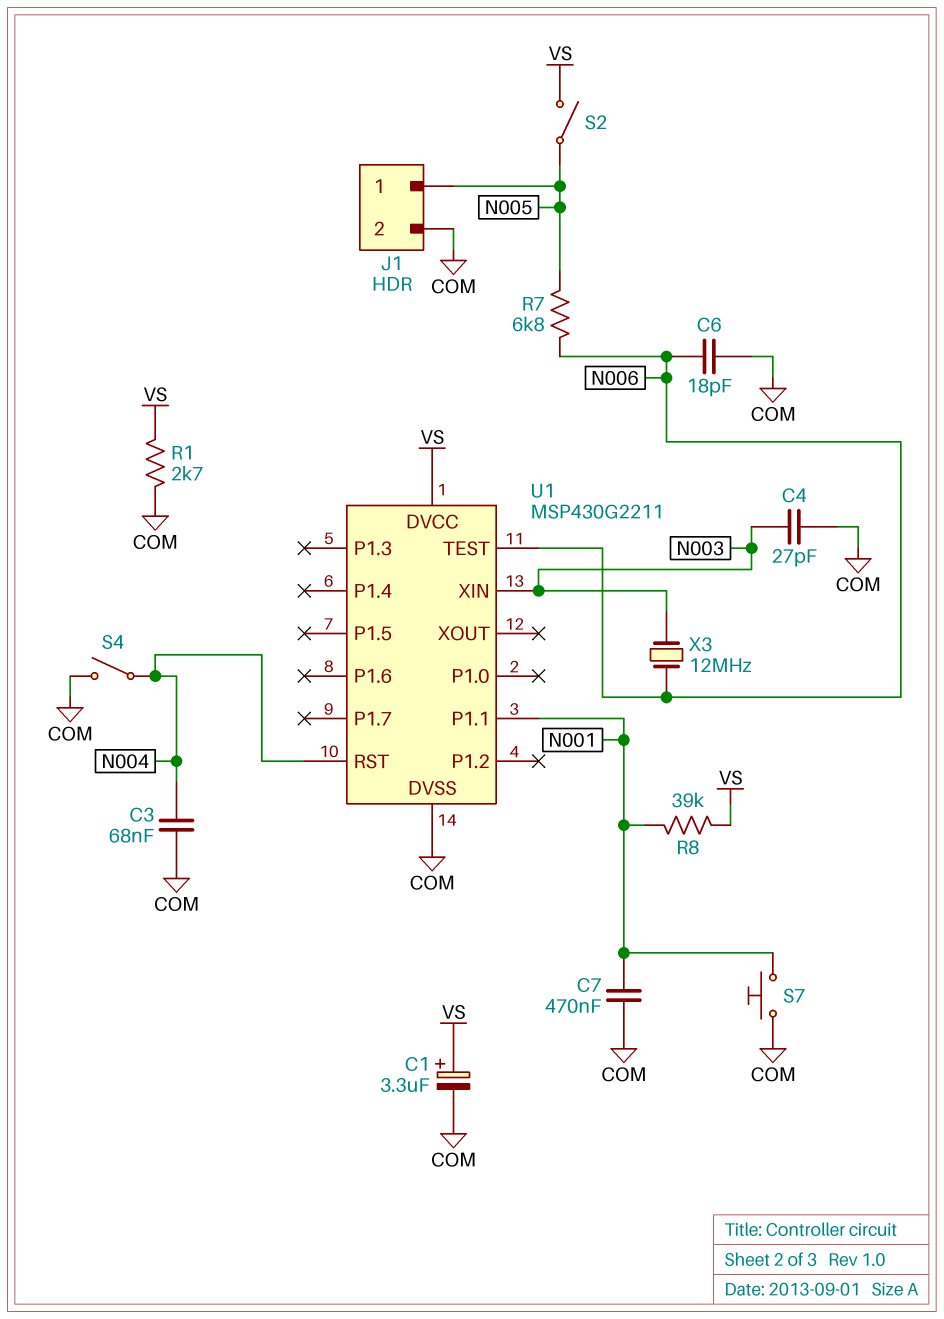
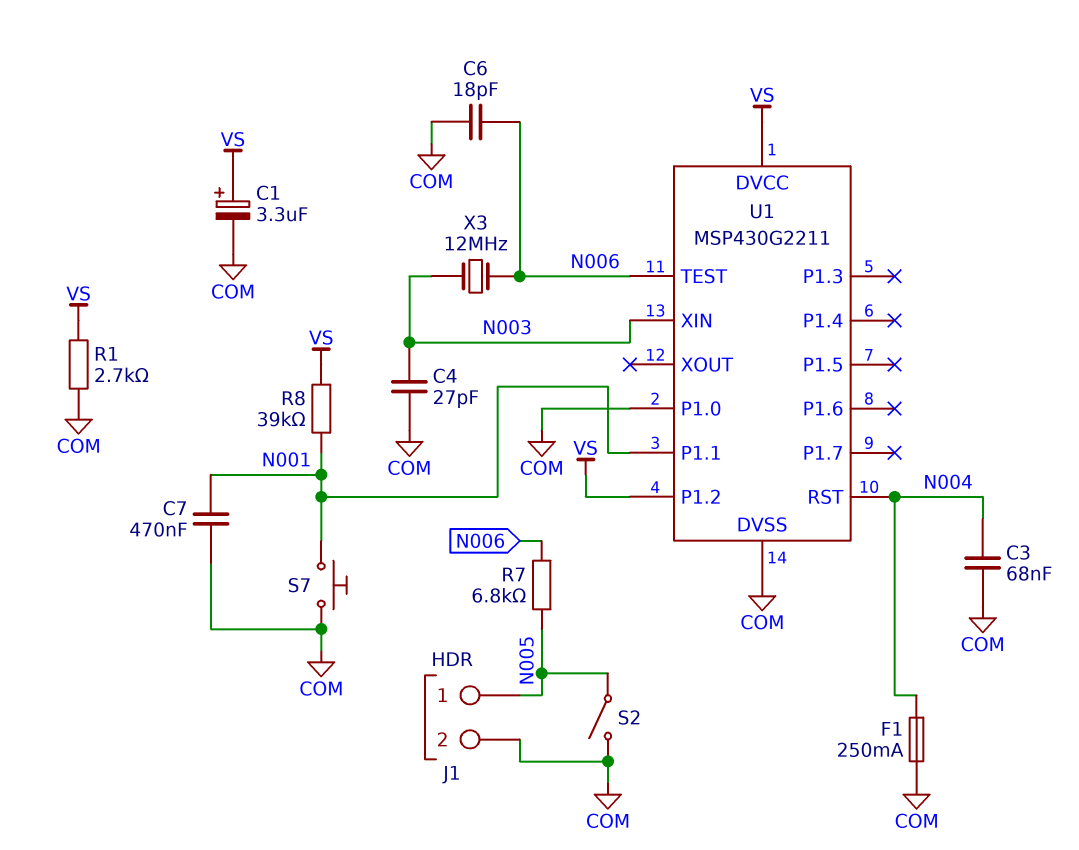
F1: none -> 250mA (COM, N004)
S2: switch (N005, VS) -> switch (COM, N005)
S4: switch (COM, N004) -> none
U1 pin P1.0: none -> COM
U1 pin P1.2: none -> VS

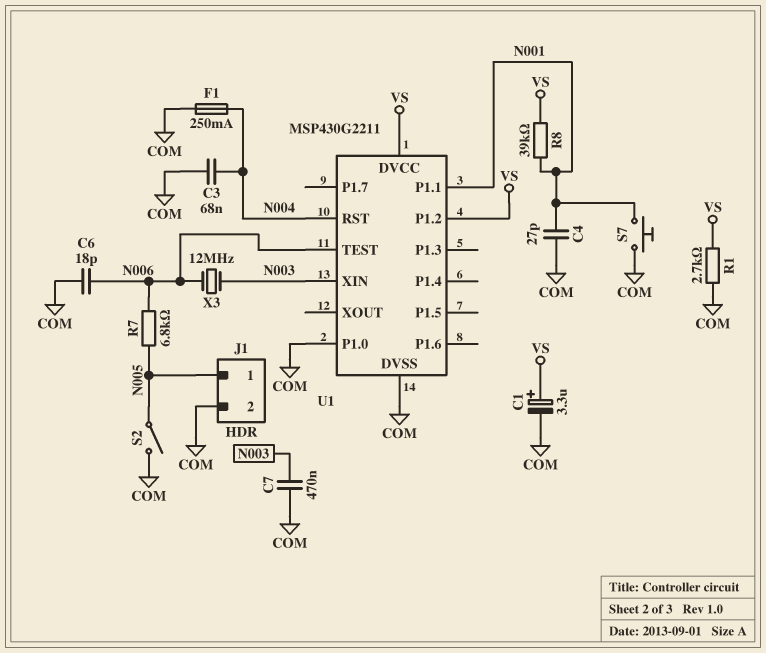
C4: 27pF (COM, N003) -> 27pF (COM, N001)
C7: 470nF (COM, N001) -> 470nF (COM, N003)

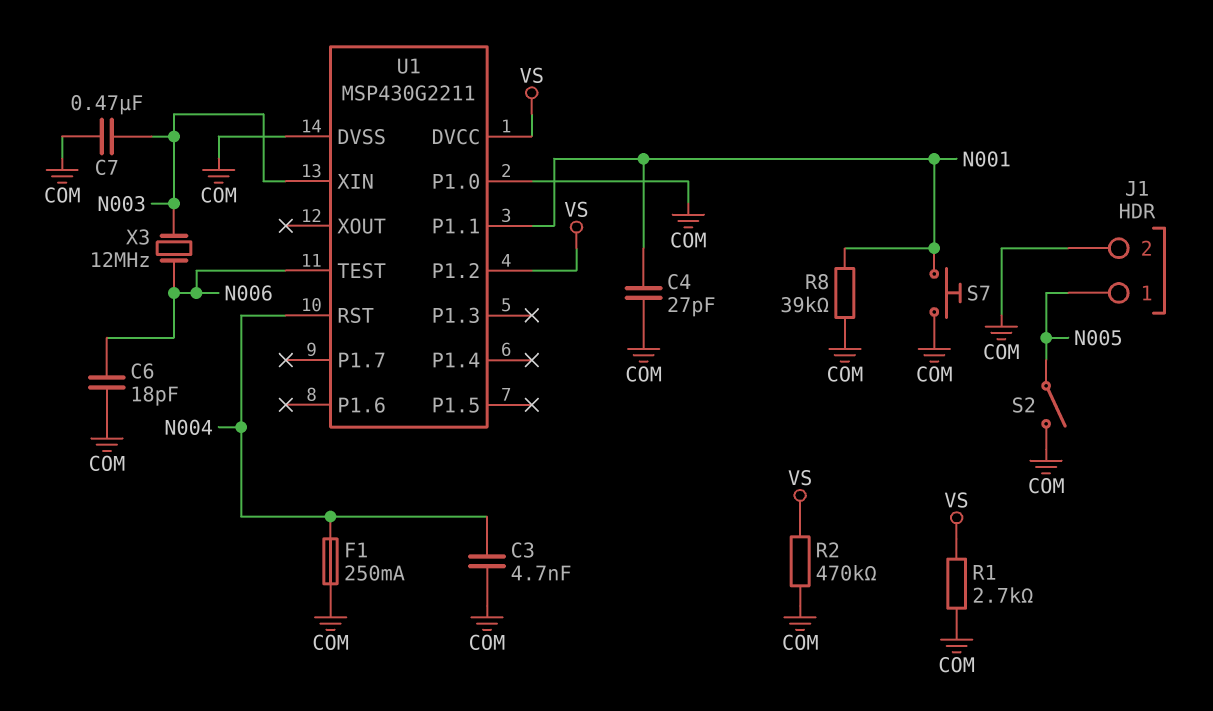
C1: 3.3uF (plus VS, minus COM) -> none
C3: 68nF (COM, N004) -> 4.7nF (COM, N004)
R2: none -> 470k (COM, VS)
R7: 6.8k (N005, N006) -> none
R8: 39k (N001, VS) -> 39k (COM, N001)

